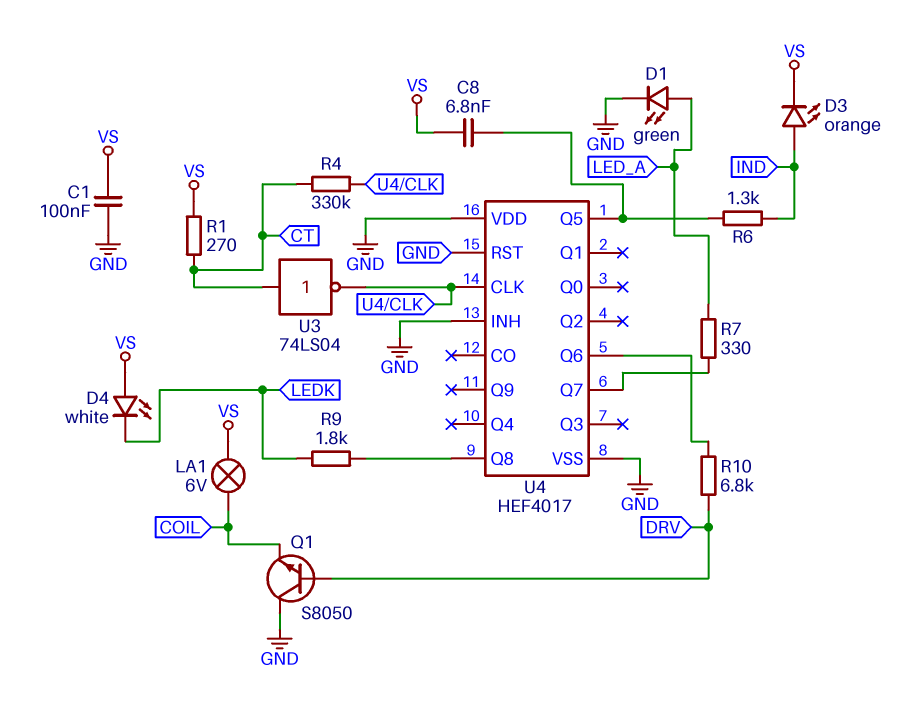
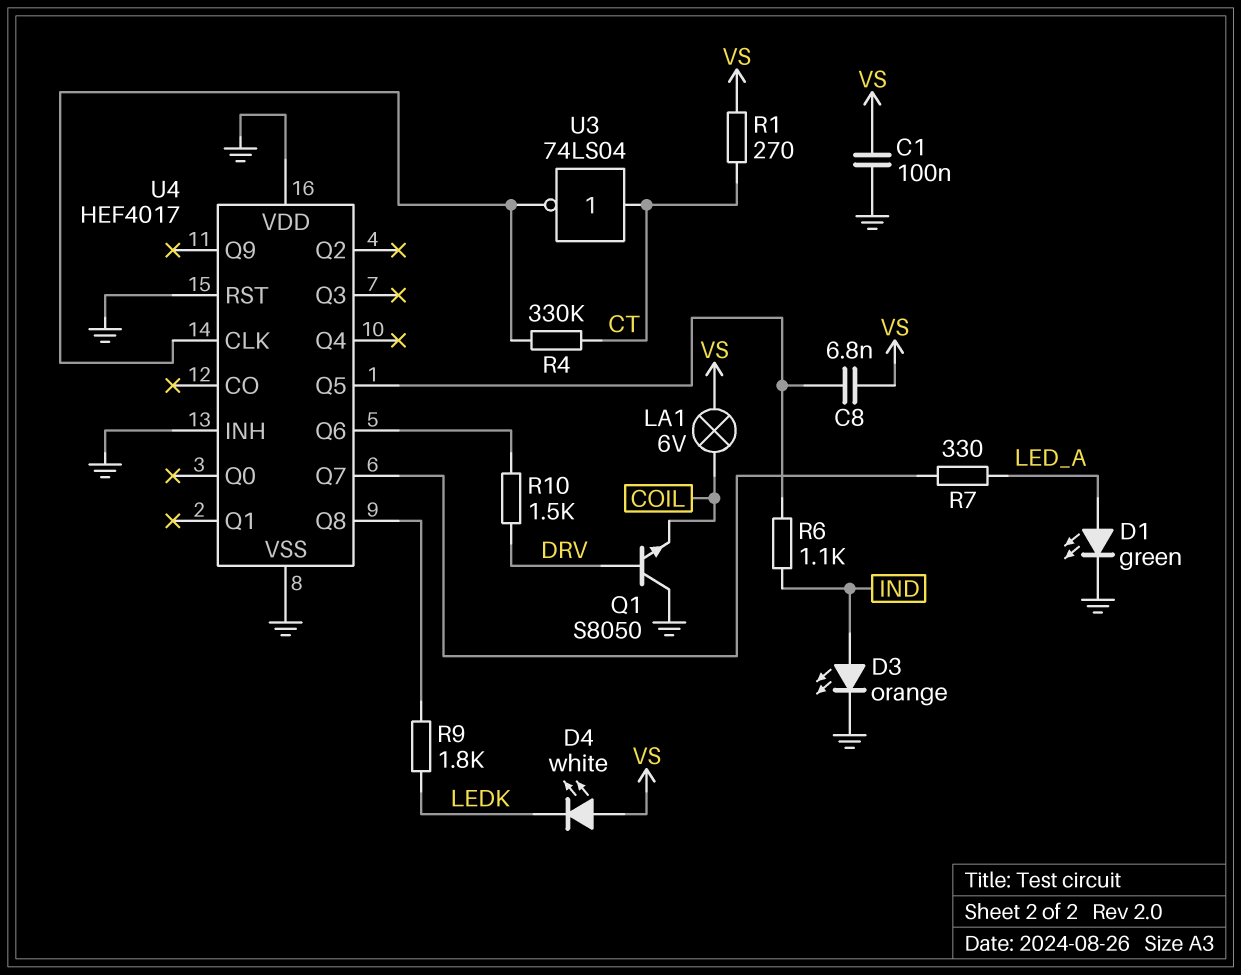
D3: LED orange (A IND, K VS) -> LED orange (A IND, K GND)
R6: 1.3k (IND, U4/Q5) -> 1.1k (IND, U4/Q5)
R10: 6.8k (DRV, U4/Q6) -> 1.5k (DRV, U4/Q6)

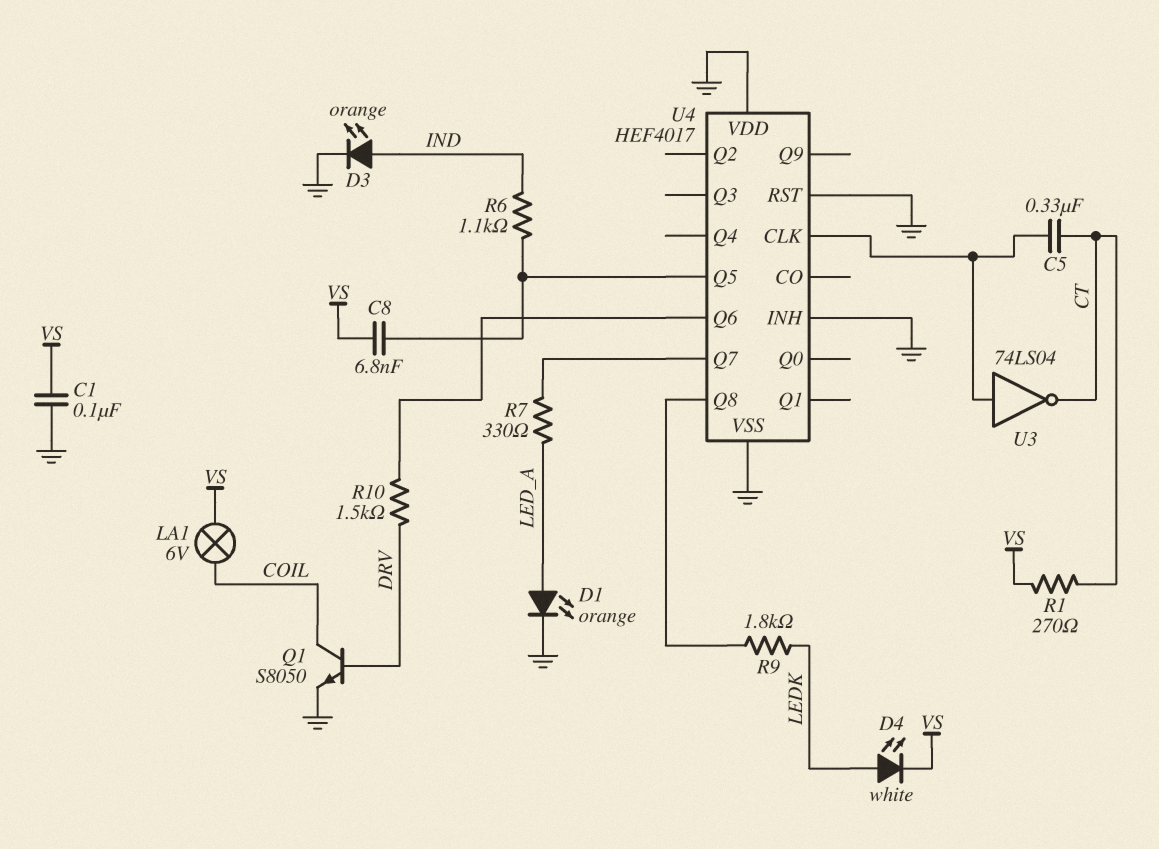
C5: none -> 330nF (CT, U4/CLK)
D1: LED green (A LED_A, K GND) -> LED orange (A LED_A, K GND)
D4: LED white (A VS, K LEDK) -> LED white (A LEDK, K VS)
Q1: NPN S8050 (B DRV, C GND, E COIL) -> NPN S8050 (B DRV, C COIL, E GND)
R4: 330k (CT, U4/CLK) -> none
U3: NOT 74LS04 (in CT, out U4/CLK) -> NOT 74LS04 (in U4/CLK, out CT)

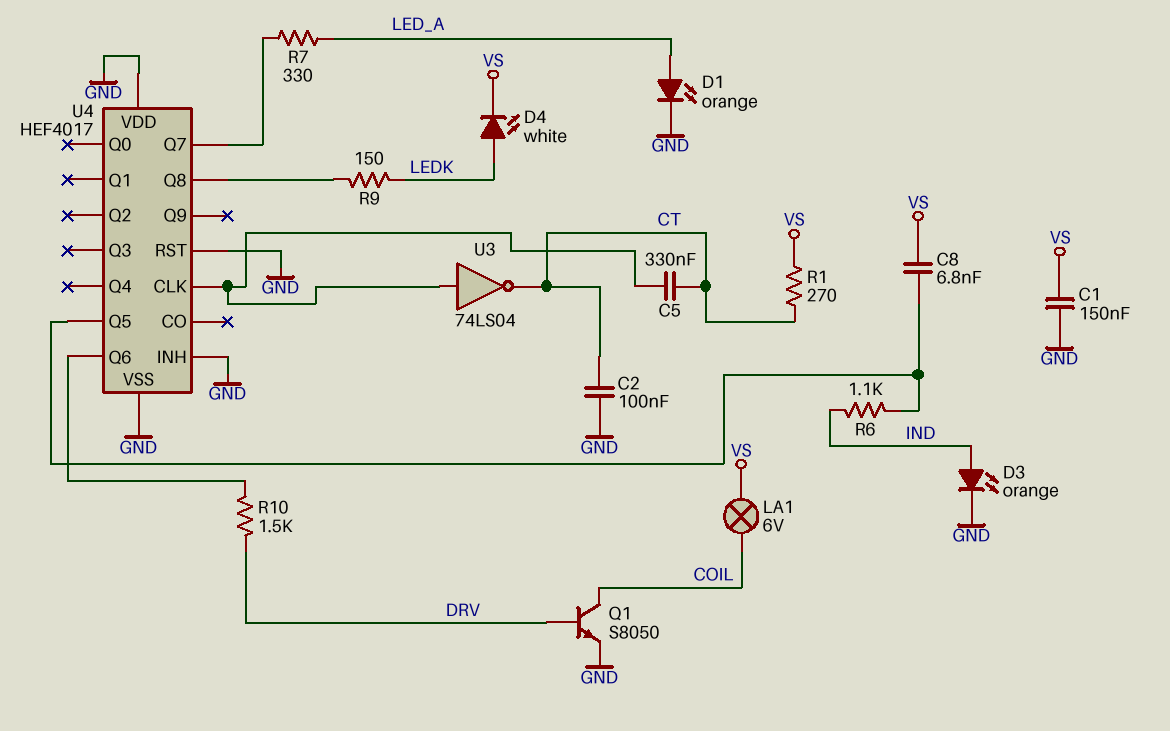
C1: 100nF (GND, VS) -> 150nF (GND, VS)
C2: none -> 100nF (CT, GND)
R9: 1.8k (LEDK, U4/Q8) -> 150 (LEDK, U4/Q8)

